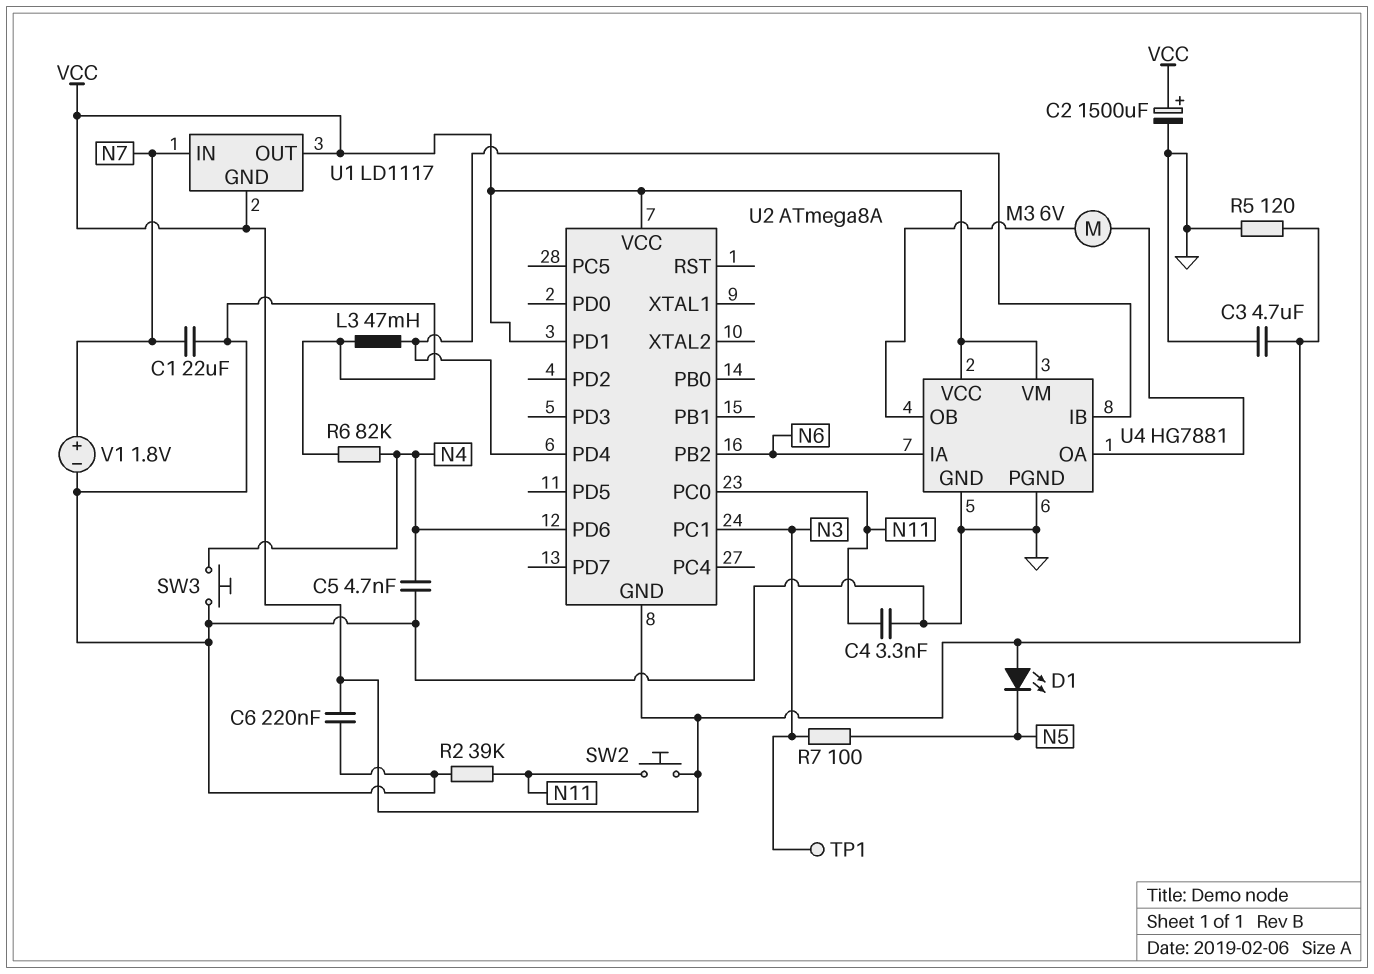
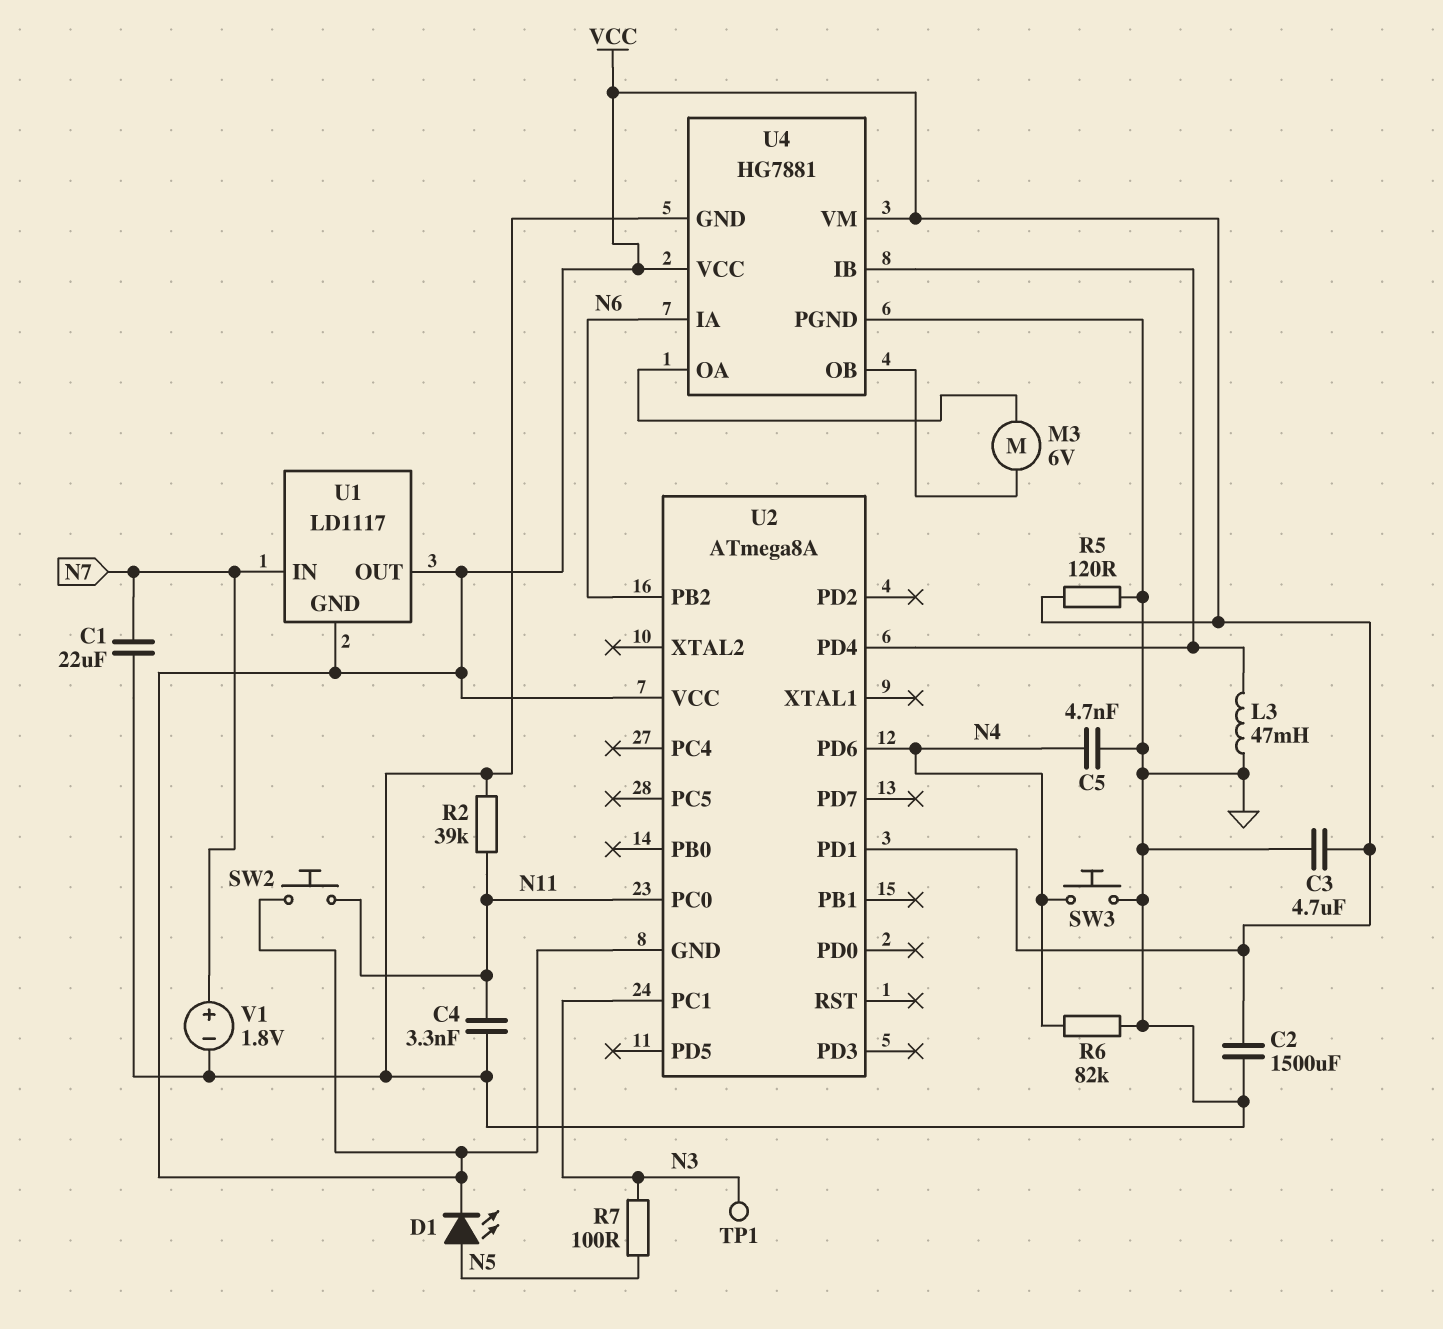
C2: 1500uF (plus VCC, minus GND) -> 1500uF (GND, VCC)
C6: 220nF (GND, VCC) -> none
D1: LED (A VCC, K N5) -> LED (A N5, K VCC)

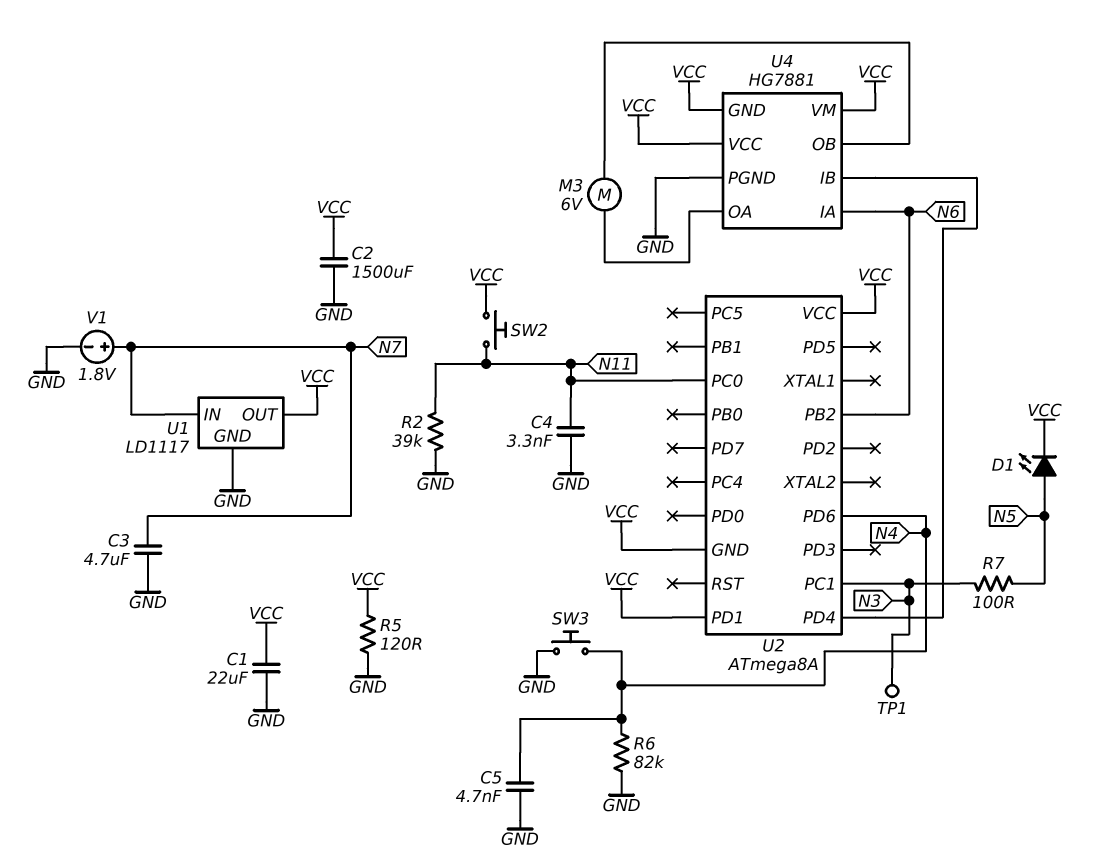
C1: 22uF (GND, N7) -> 22uF (GND, VCC)
C3: 4.7uF (GND, VCC) -> 4.7uF (GND, N7)
L3: 47mH (GND, U2/PD4) -> none
U1 pin GND: VCC -> GND
U4 pin GND: GND -> VCC

